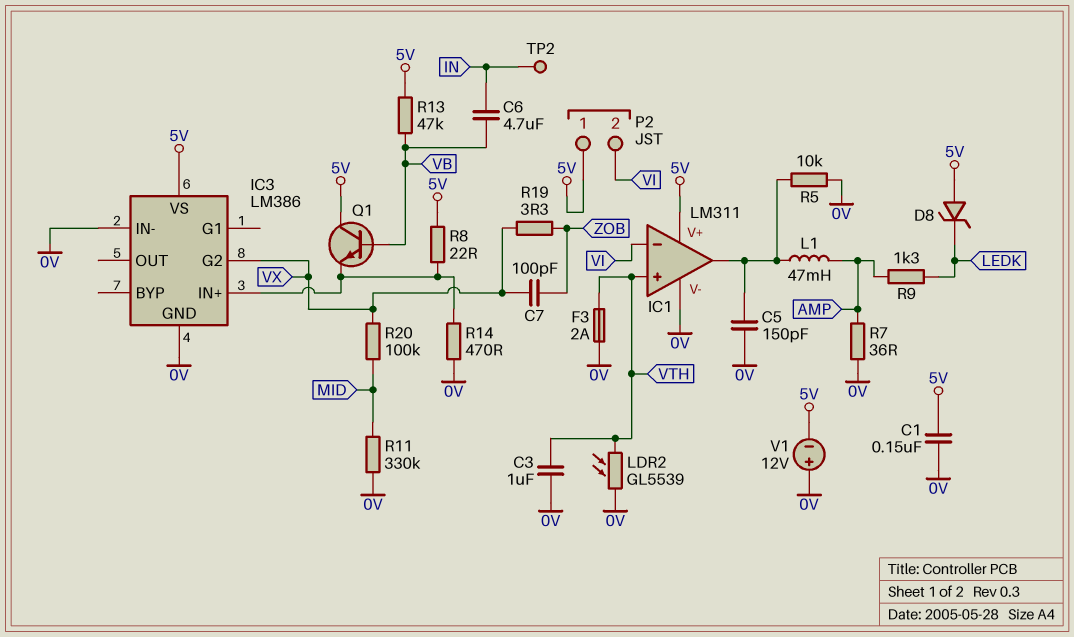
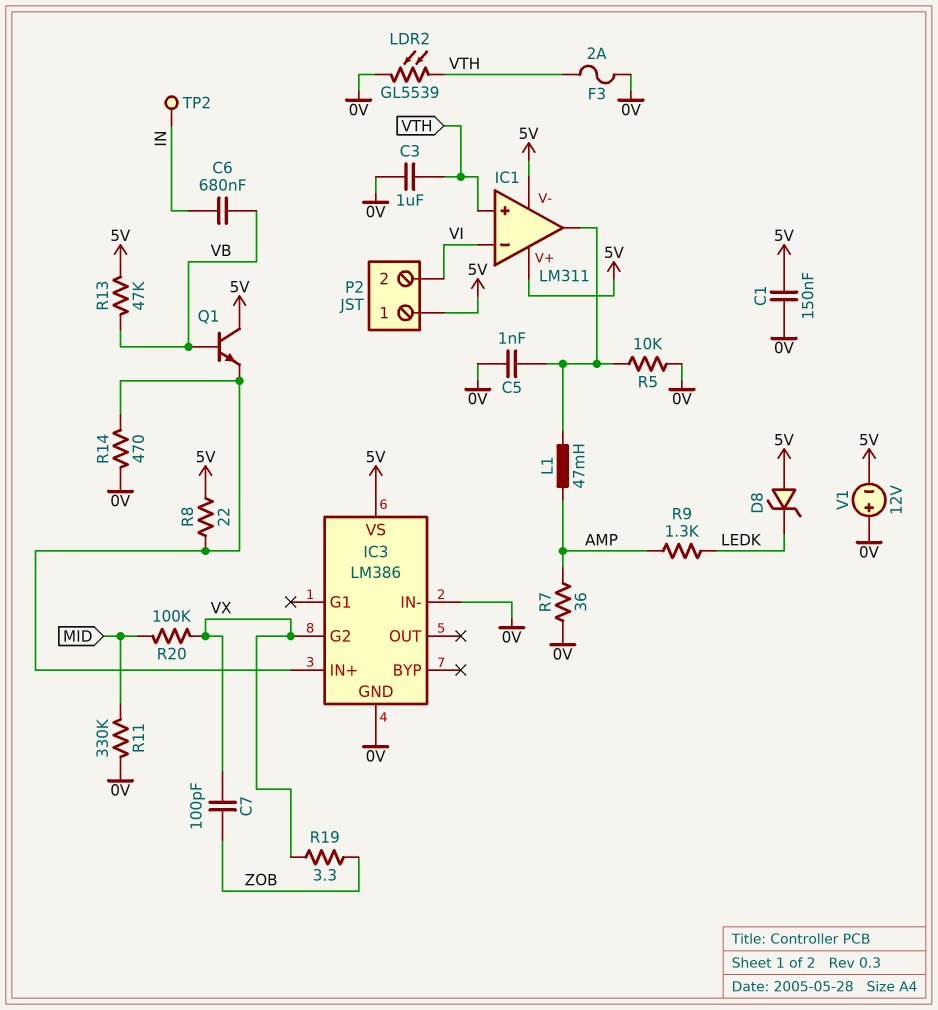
C5: 150pF (0V, IC1/out) -> 1nF (0V, IC1/out)
C6: 4.7uF (IN, VB) -> 680nF (IN, VB)
IC1 pin V-: 0V -> 5V

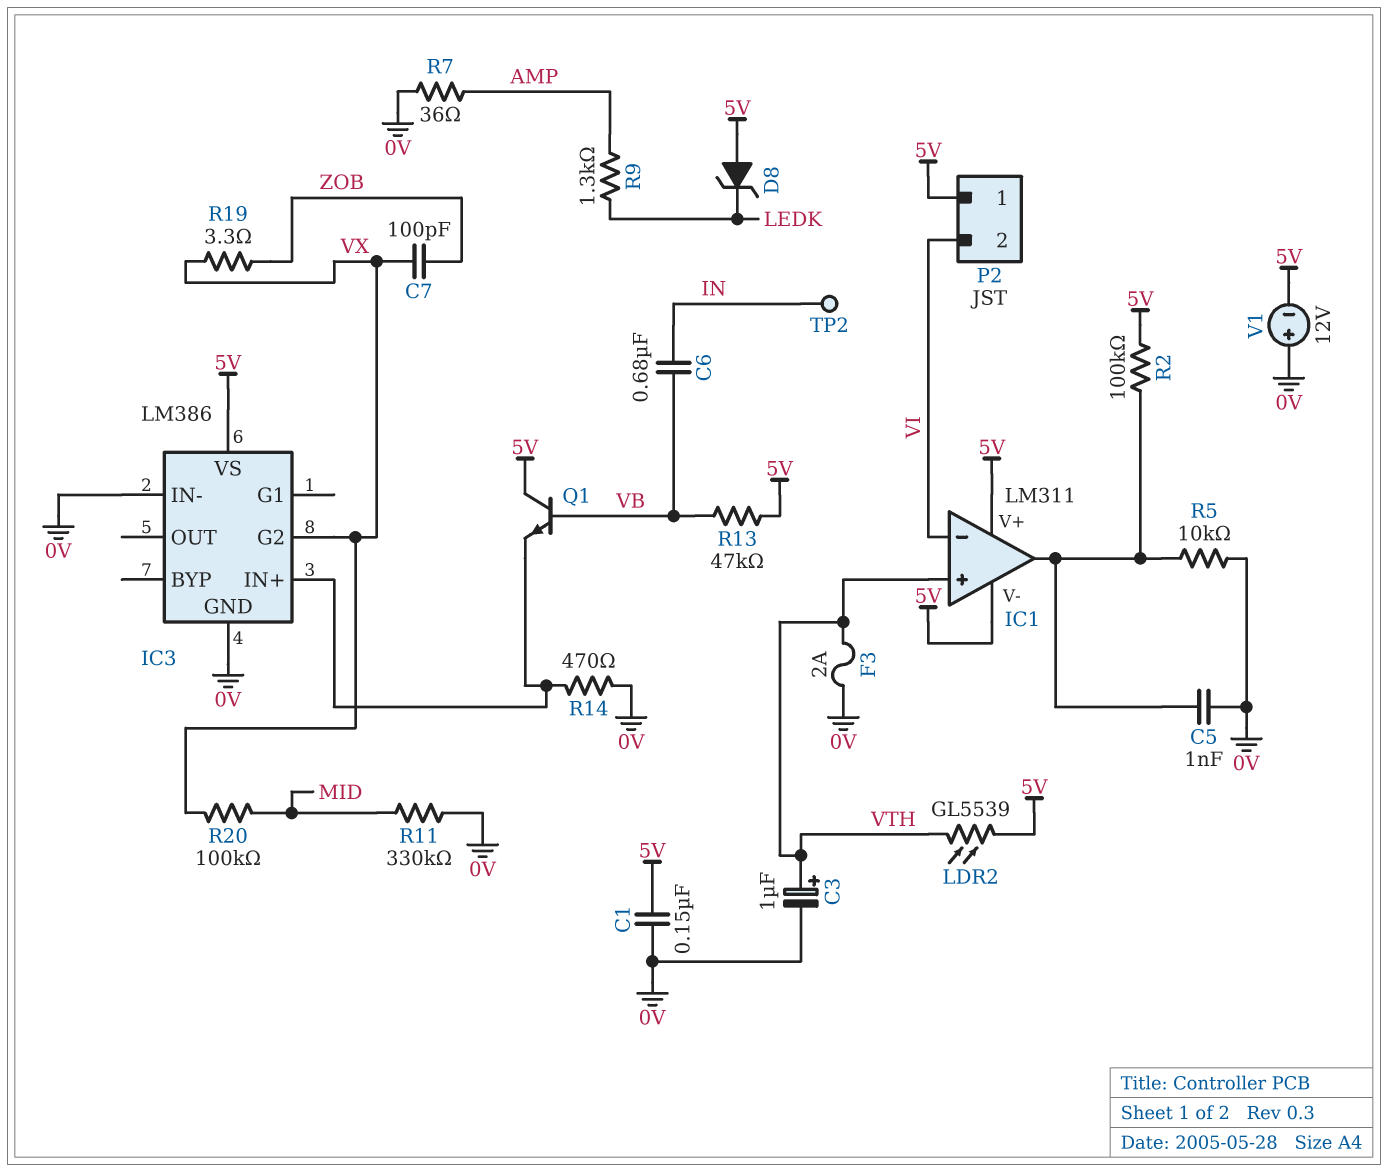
C3: 1uF (0V, VTH) -> 1uF (plus VTH, minus 0V)
L1: 47mH (AMP, IC1/out) -> none
LDR2: GL5539 (0V, VTH) -> GL5539 (5V, VTH)
R2: none -> 100k (5V, IC1/out)
R8: 22 (5V, IC3/IN+) -> none

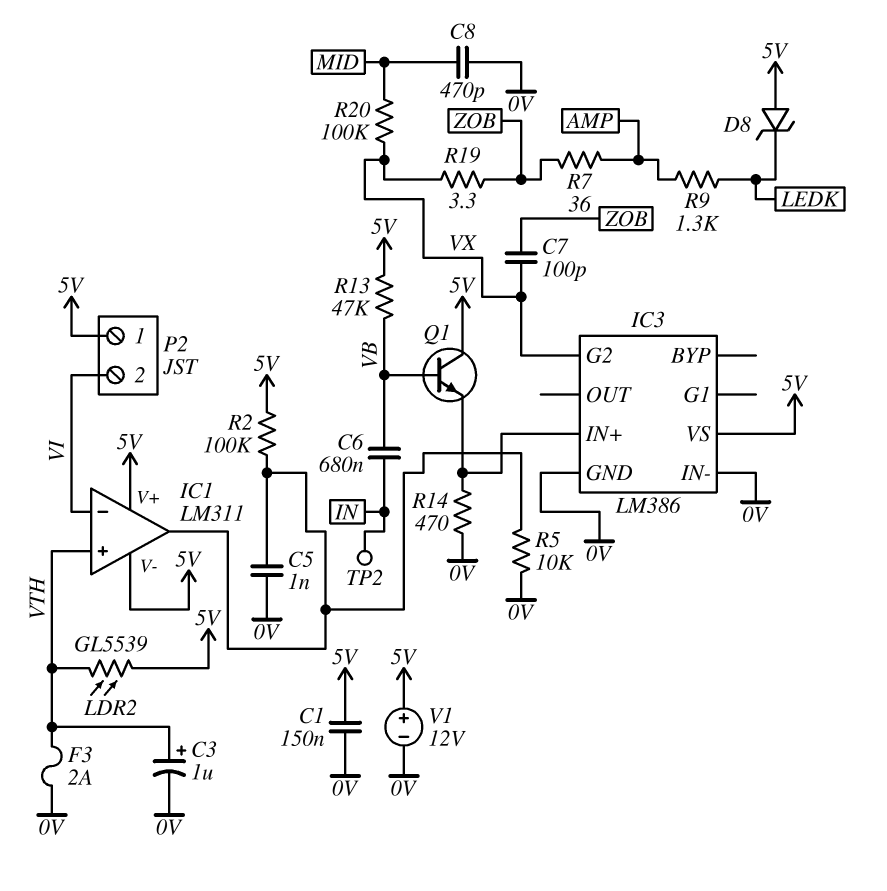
C8: none -> 470pF (0V, MID)
R7: 36 (0V, AMP) -> 36 (AMP, ZOB)
R11: 330k (0V, MID) -> none
V1: 12V (plus 0V, minus 5V) -> 12V (plus 5V, minus 0V)

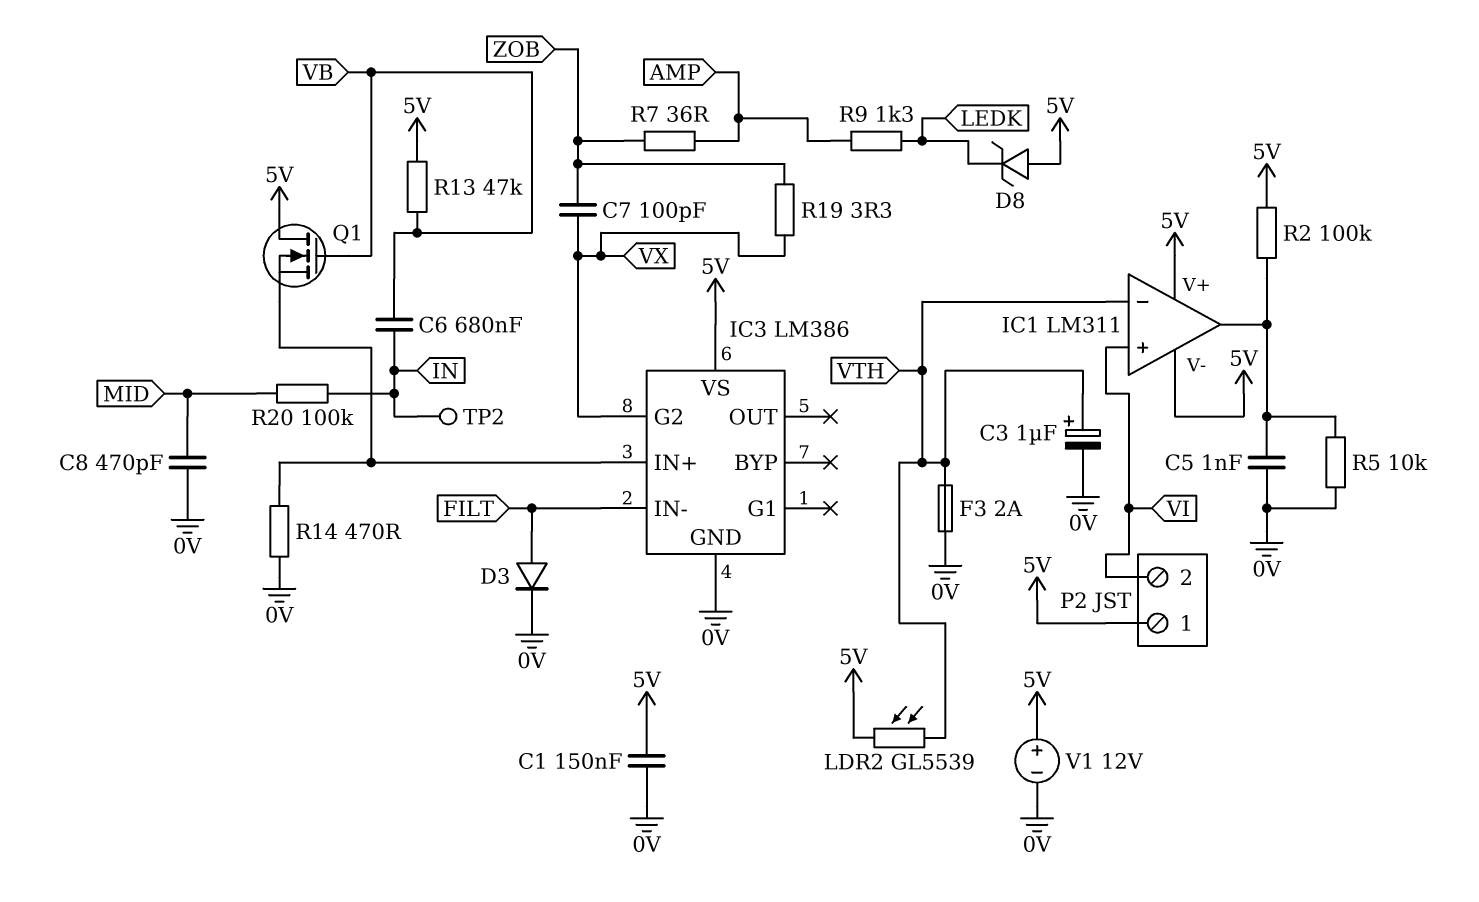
D3: none -> diode (A FILT, K 0V)
IC1 pin in+: VTH -> VI
IC1 pin in-: VI -> VTH
IC3 pin IN-: 0V -> FILT
Q1: NPN (B VB, C 5V, E IC3/IN+) -> NMOS (G VB, D 5V, S IC3/IN+)
R20: 100k (MID, VX) -> 100k (IN, MID)

